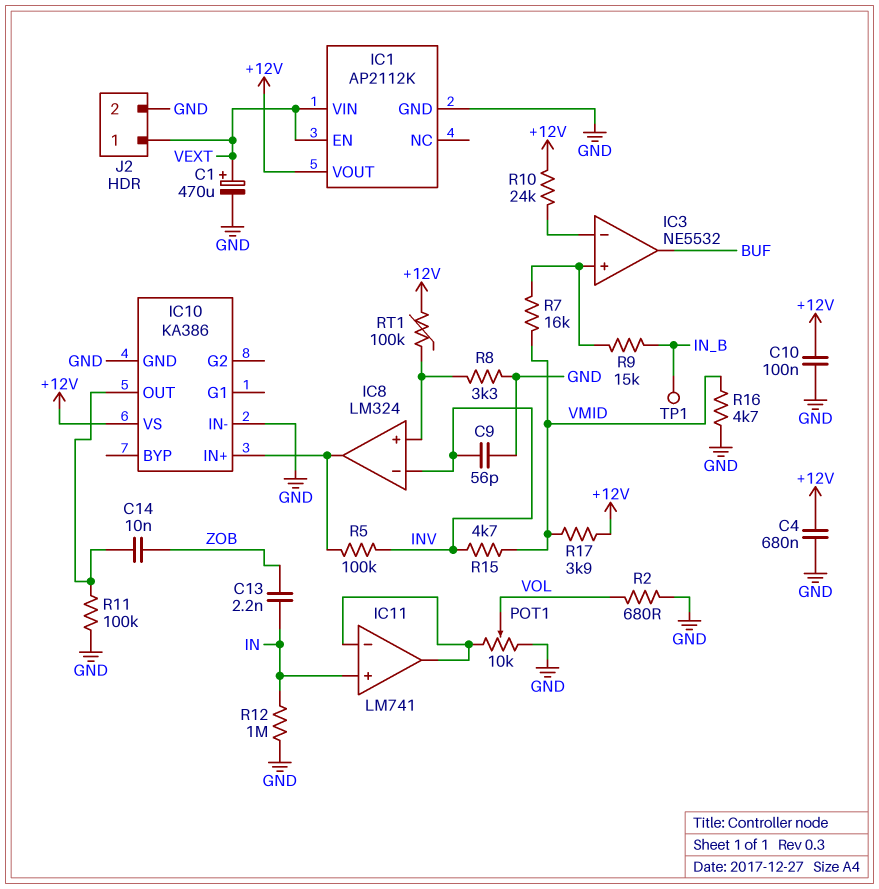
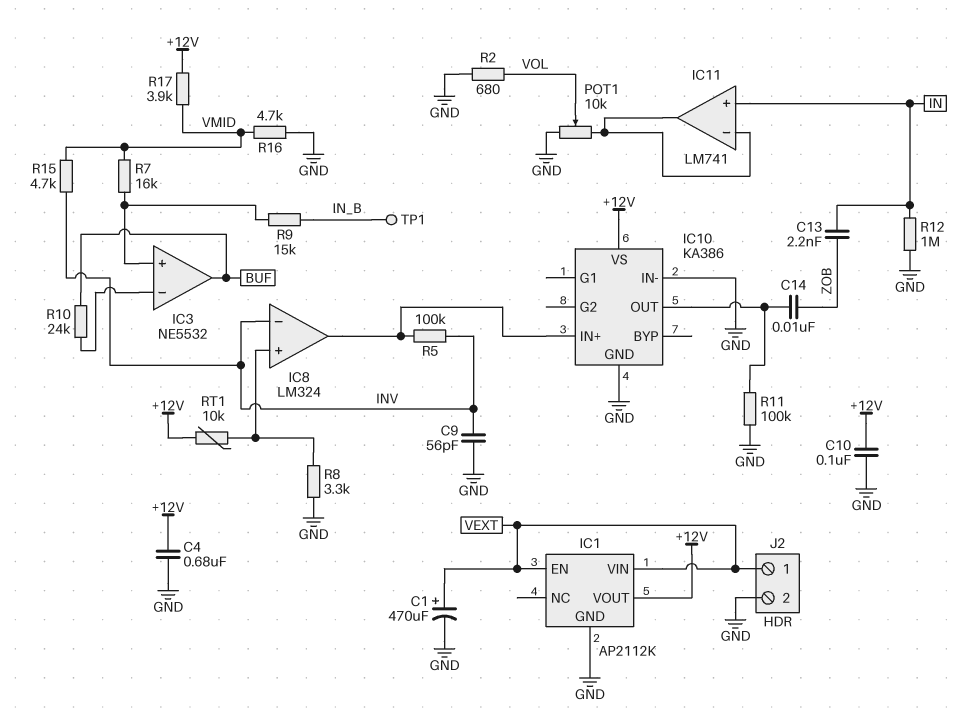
R10: 24k (+12V, IC3/in-) -> 24k (BUF, IC3/in-)
RT1: 100k (+12V, IC8/in+) -> 10k (+12V, IC8/in+)

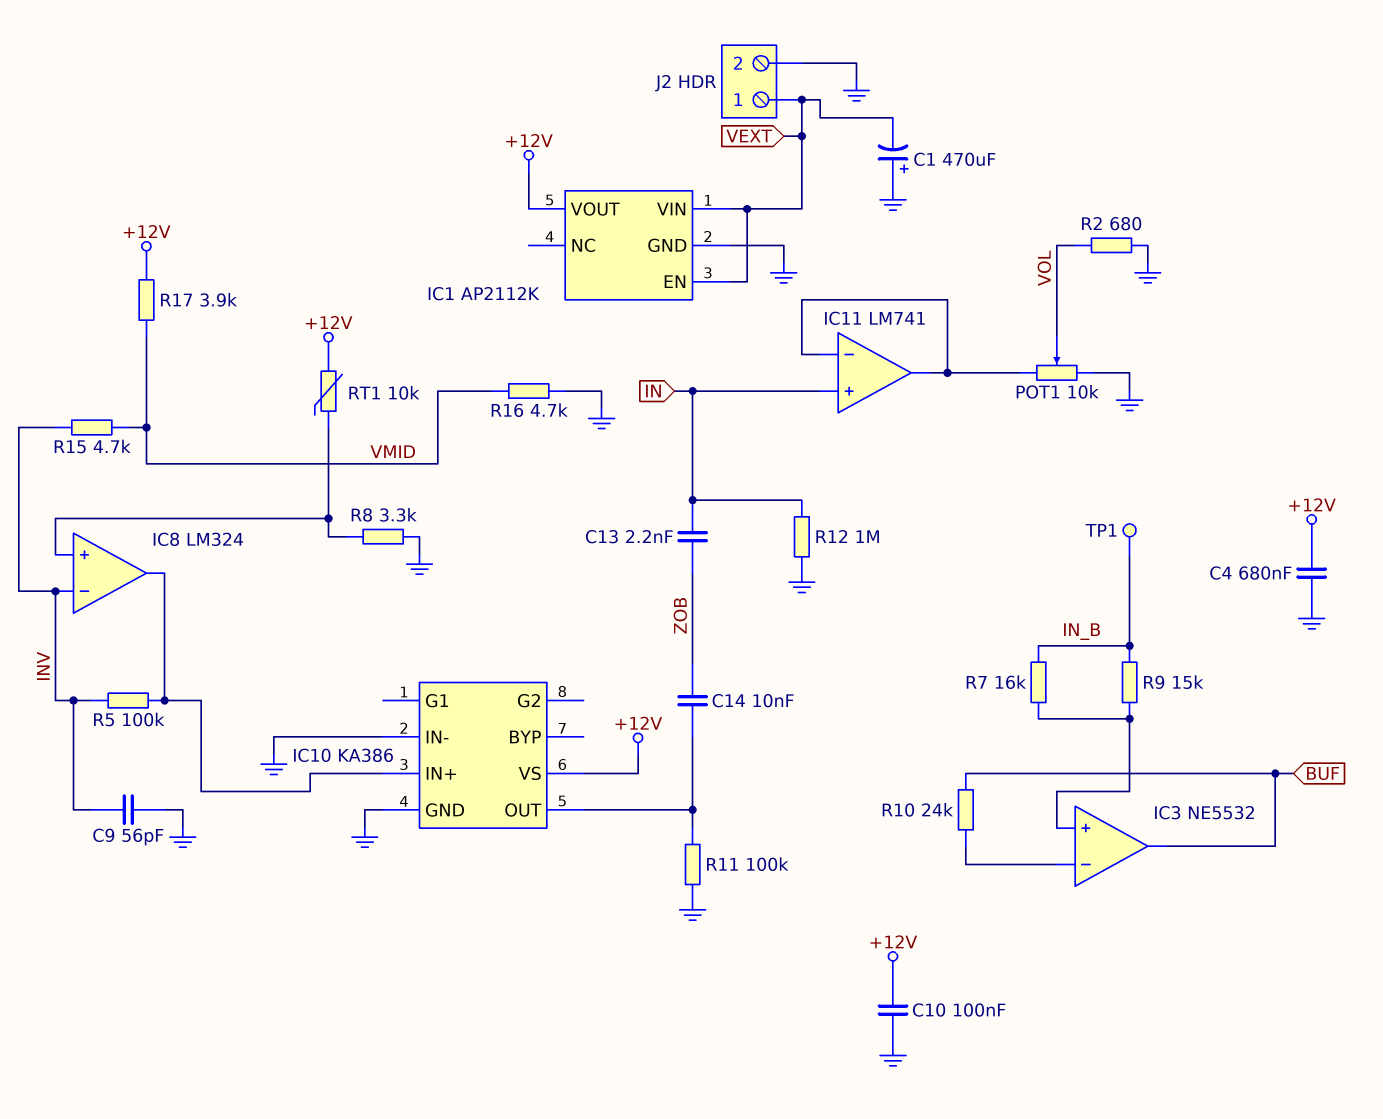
C1: 470uF (plus VEXT, minus GND) -> 470uF (plus GND, minus VEXT)
R7: 16k (IC3/in+, VMID) -> 16k (IC3/in+, IN_B)

